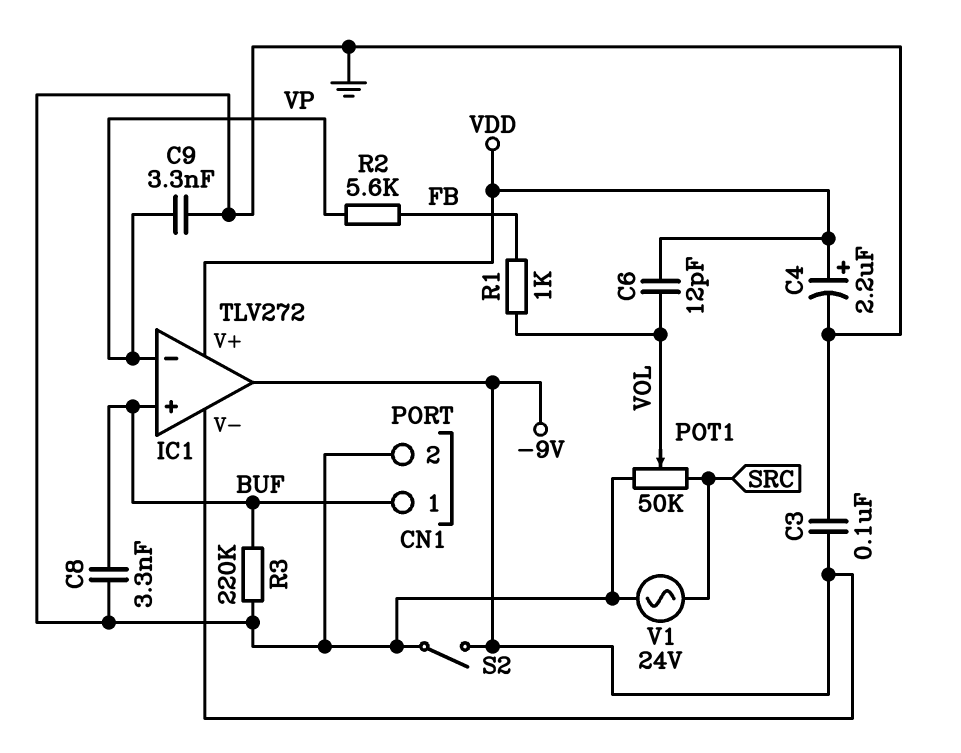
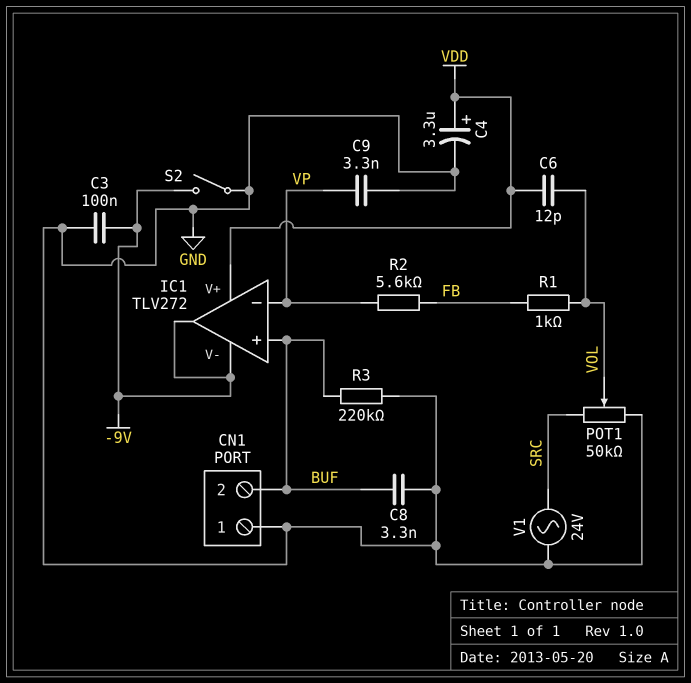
C4: 2.2uF (plus VDD, minus GND) -> 3.3uF (plus VDD, minus GND)
CN1 pin 1: BUF -> GND
CN1 pin 2: GND -> BUF

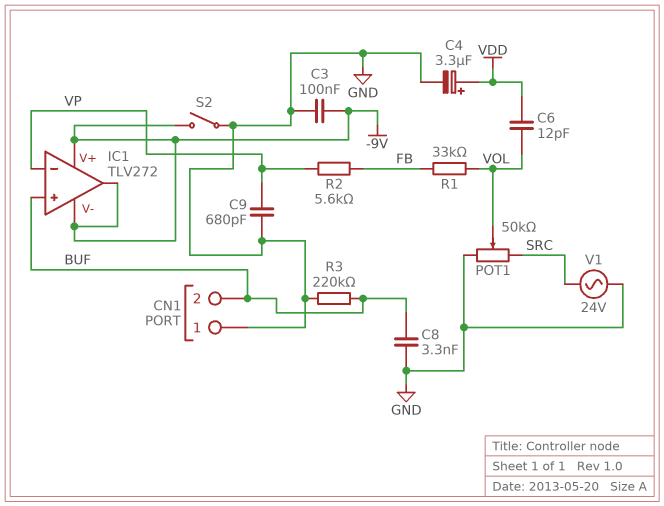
C9: 3.3nF (GND, VP) -> 680pF (GND, VP)
IC1 pin V+: VDD -> -9V
R1: 1k (FB, VOL) -> 33k (FB, VOL)

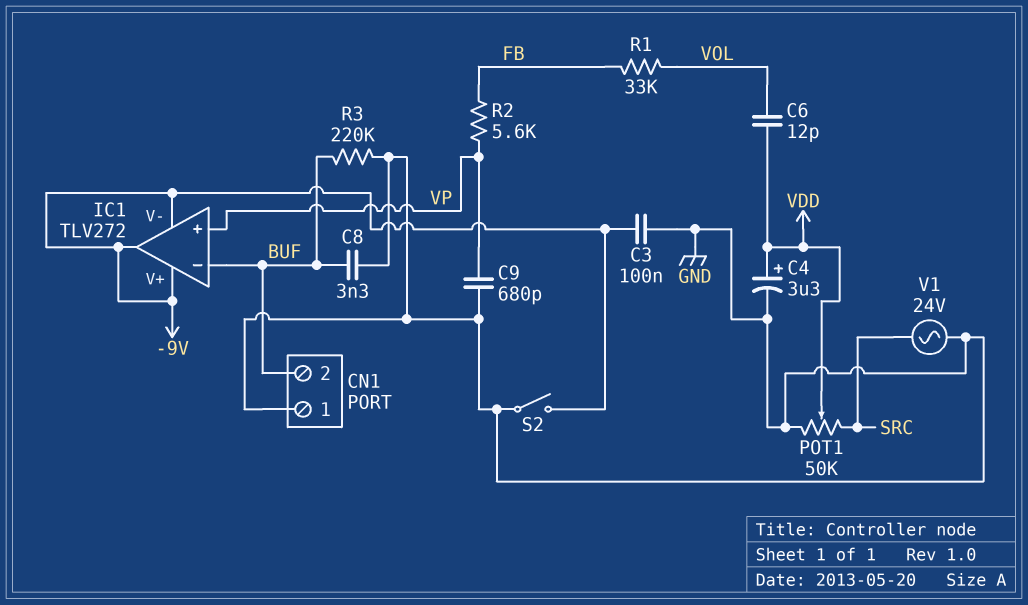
IC1 pin in+: BUF -> VP
IC1 pin in-: VP -> BUF
POT1: 50k (GND, SRC, wiper VOL) -> 50k (GND, SRC, wiper VDD)

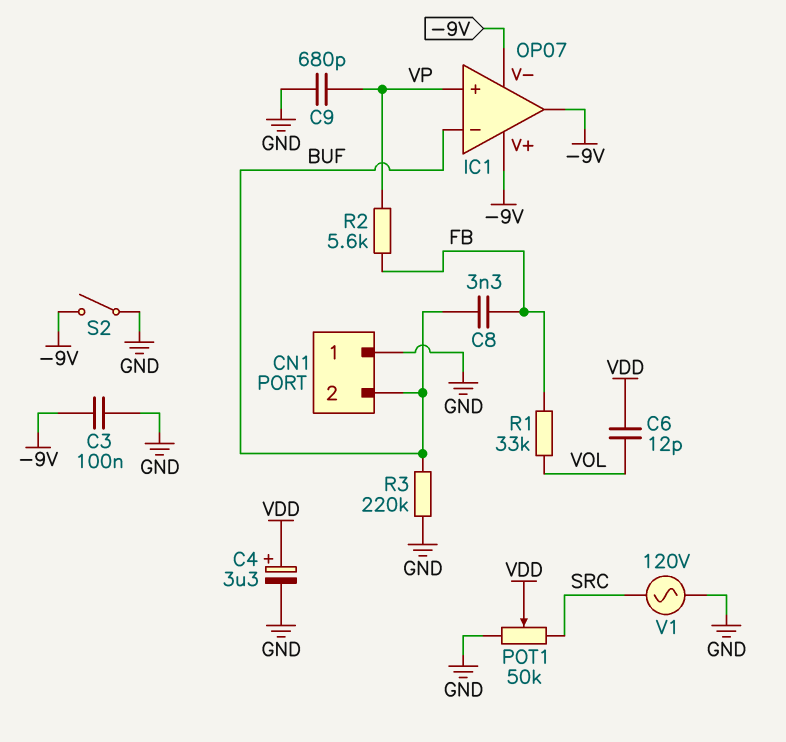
C8: 3.3nF (BUF, GND) -> 3.3nF (BUF, FB)
IC1: TLV272 -> OP07
V1: AC 24V (GND, SRC) -> AC 120V (GND, SRC)

